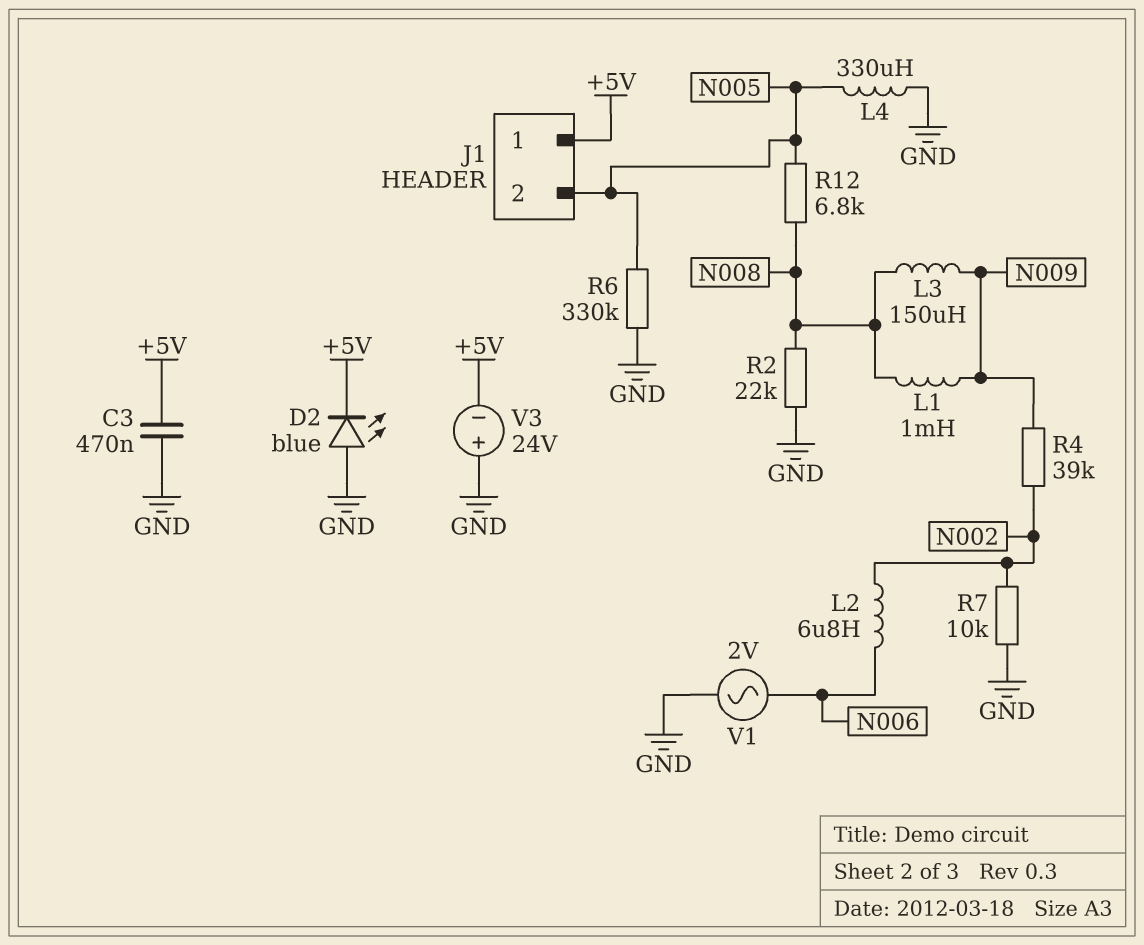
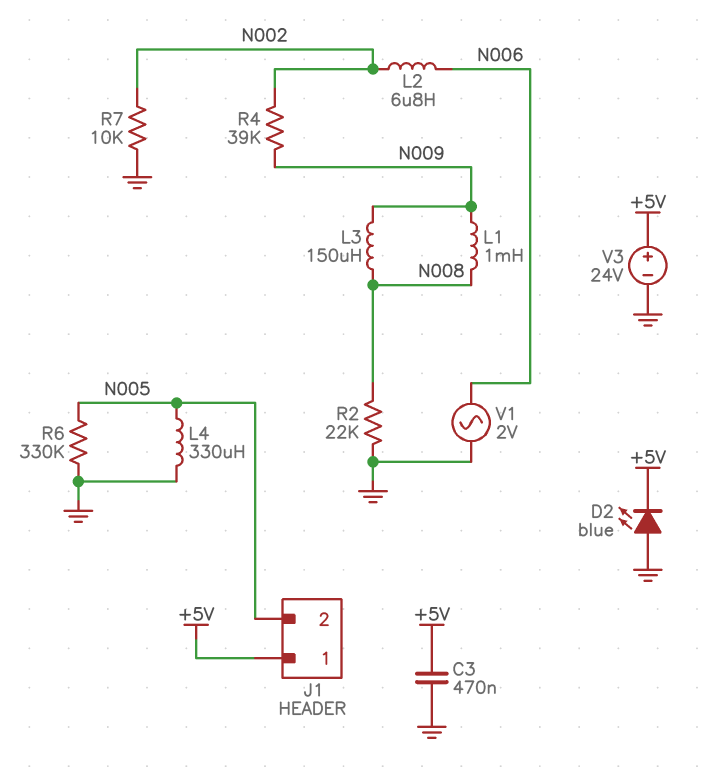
R12: 6.8k (N005, N008) -> none
V3: 24V (plus GND, minus +5V) -> 24V (plus +5V, minus GND)

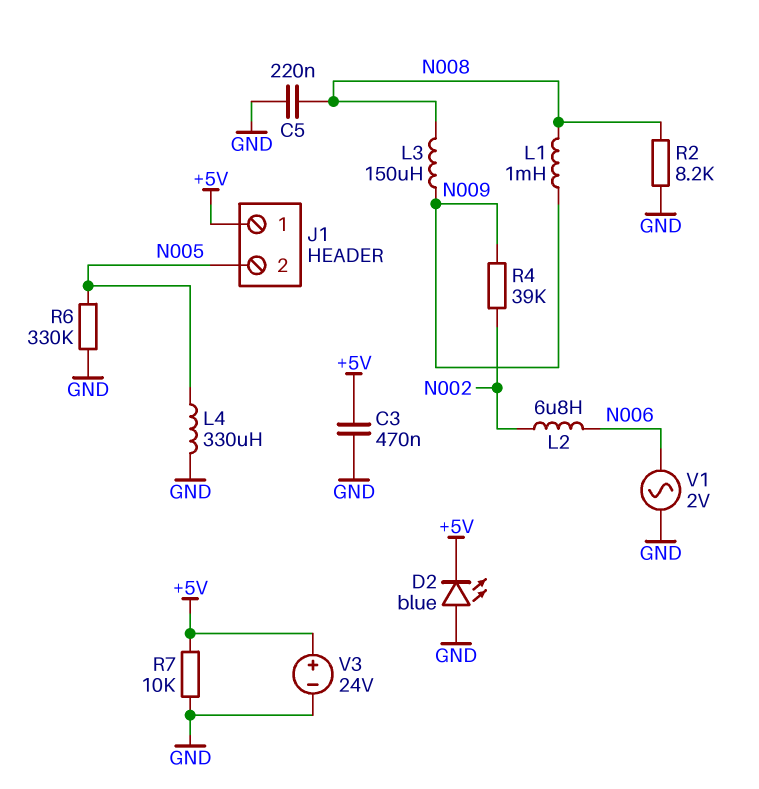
C5: none -> 220nF (GND, N008)
R2: 22k (GND, N008) -> 8.2k (GND, N008)
R7: 10k (GND, N002) -> 10k (+5V, GND)

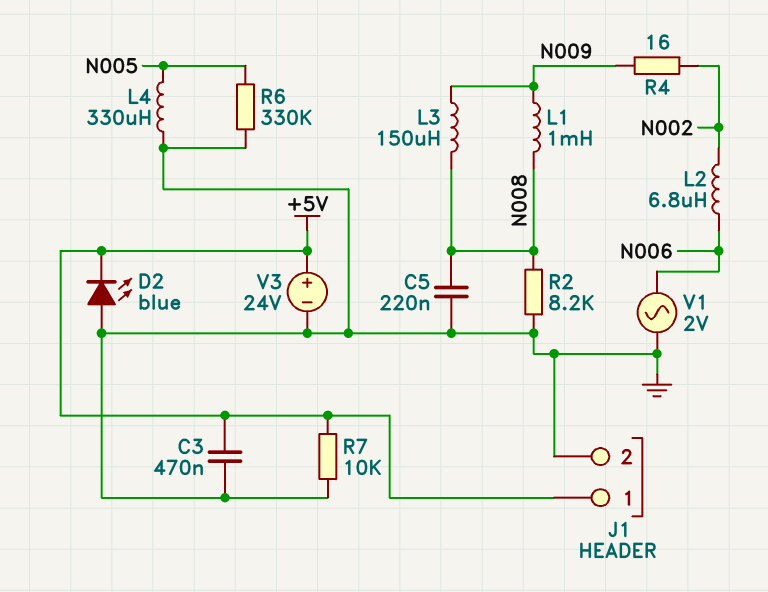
J1 pin 2: N005 -> GND
R4: 39k (N002, N009) -> 16 (N002, N009)

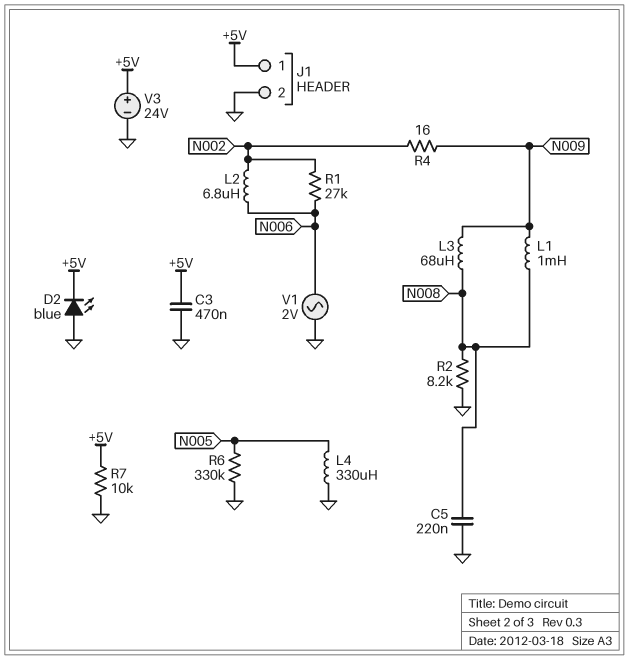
L3: 150uH (N008, N009) -> 68uH (N008, N009)
R1: none -> 27k (N002, N006)

